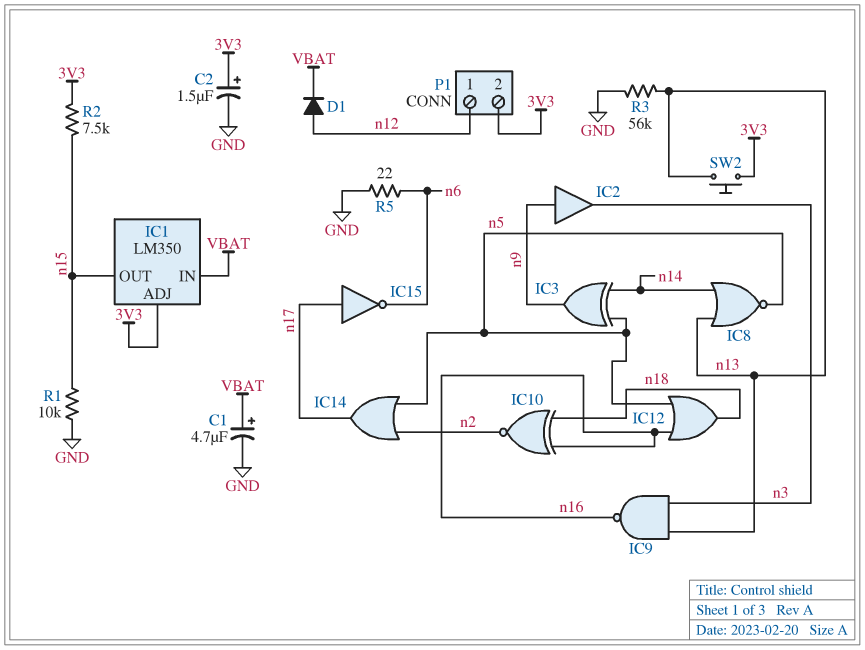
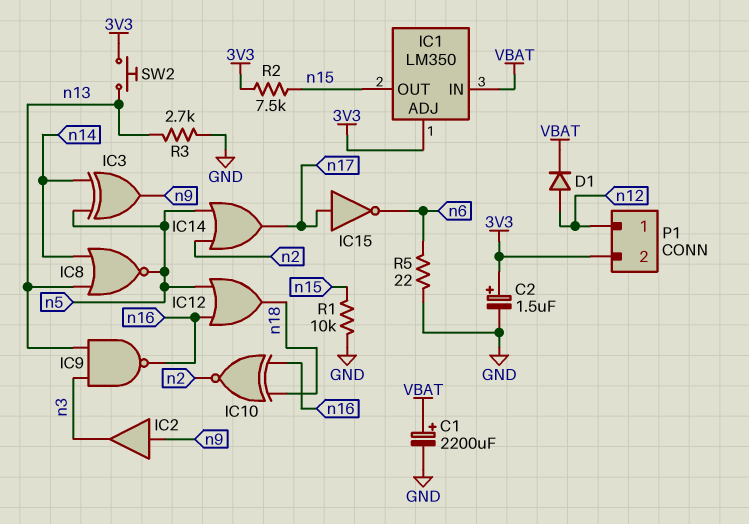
C1: 4.7uF (plus VBAT, minus GND) -> 2200uF (plus VBAT, minus GND)
R3: 56k (GND, n13) -> 2.7k (GND, n13)

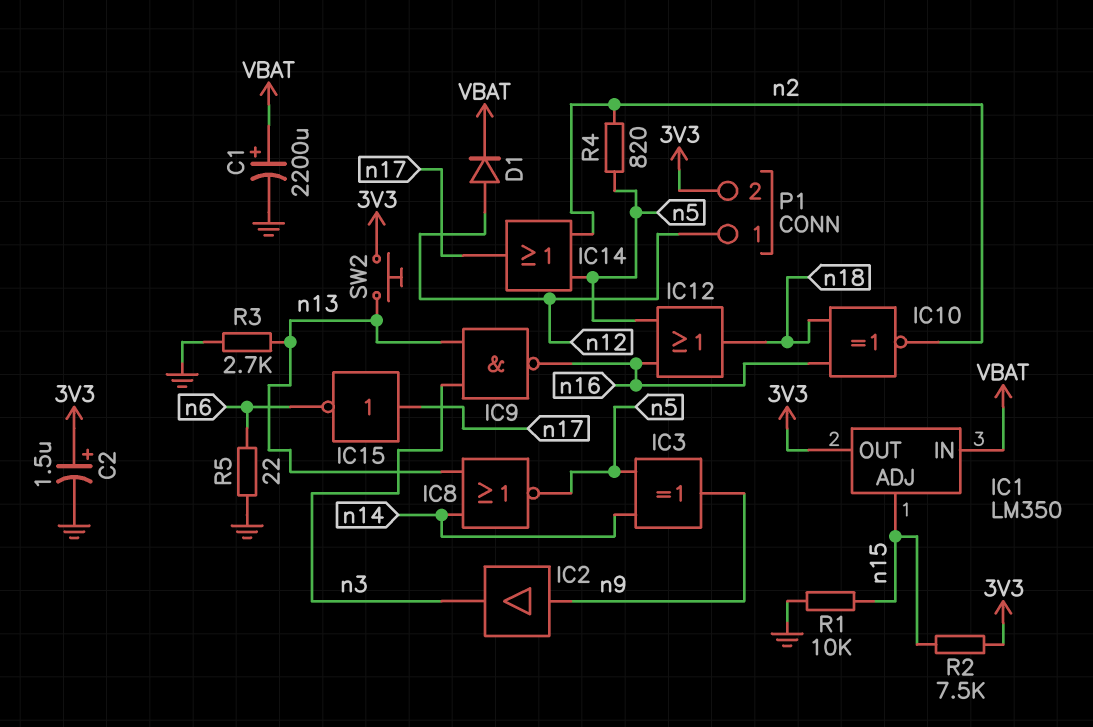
IC1 pin ADJ: 3V3 -> n15
IC1 pin OUT: n15 -> 3V3
R4: none -> 820 (n2, n5)

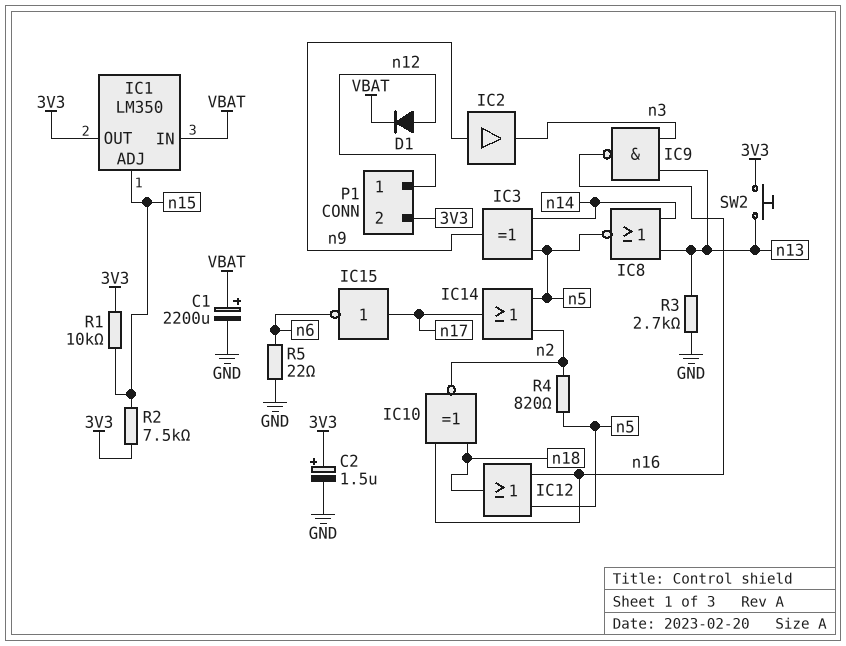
R1: 10k (GND, n15) -> 10k (3V3, n15)

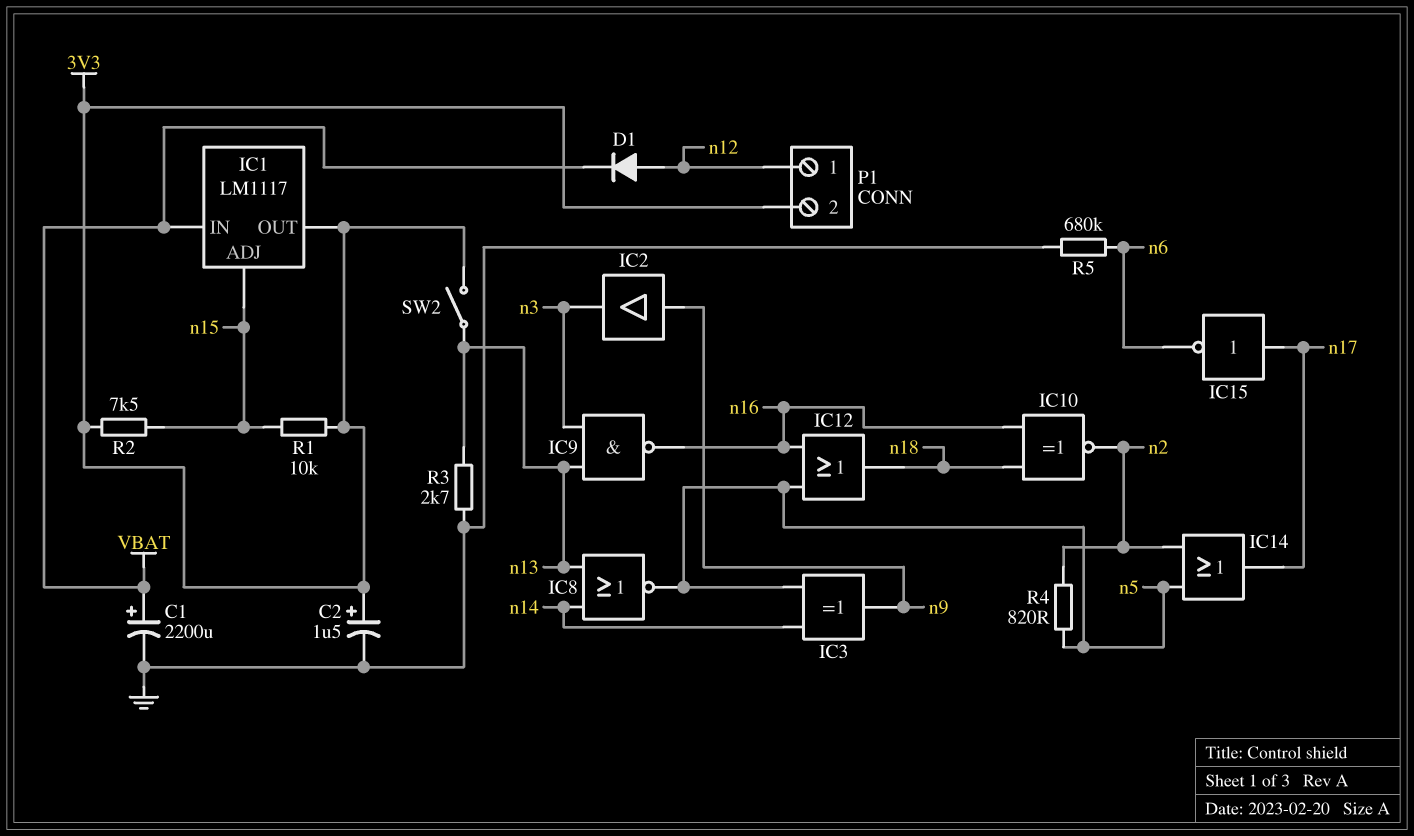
IC1: LM350 -> LM1117
R5: 22 (GND, n6) -> 680k (GND, n6)
SW2: button (3V3, n13) -> switch (3V3, n13)

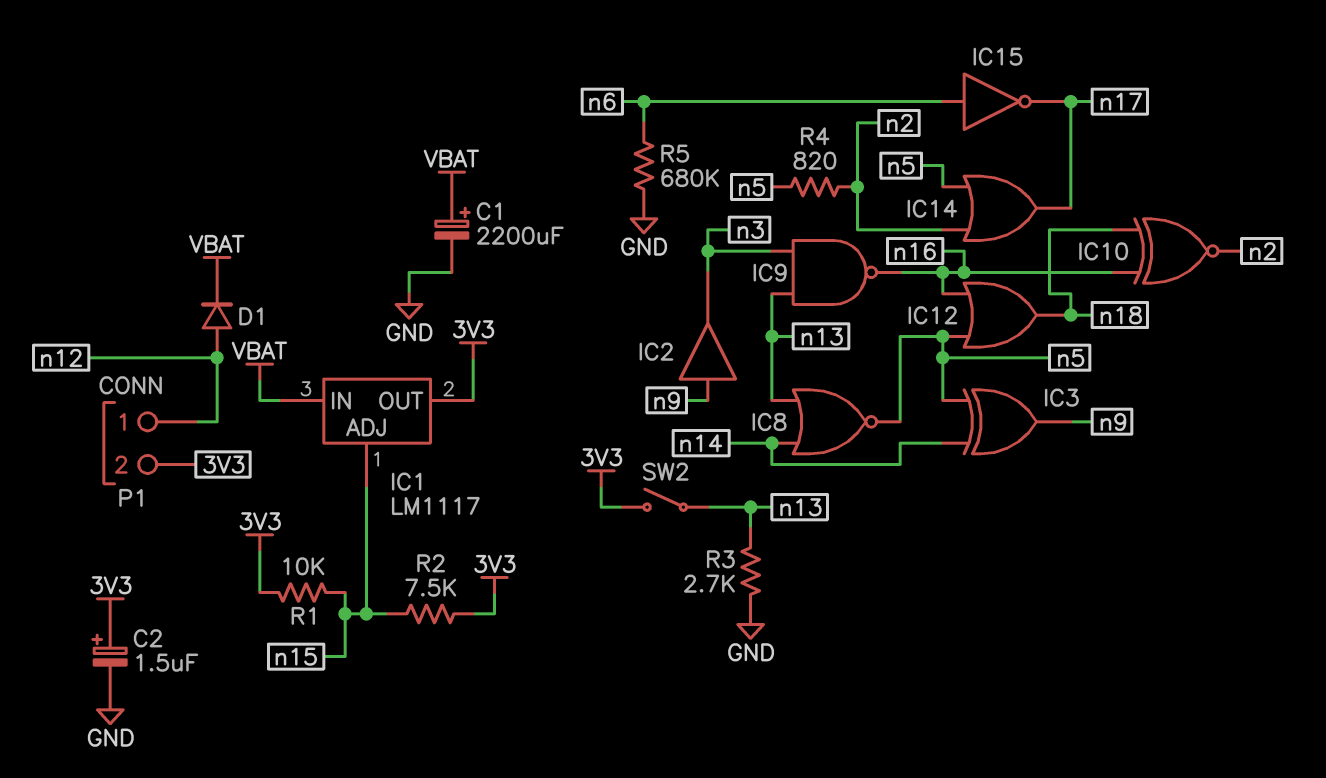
IC15: NOT (in n17, out n6) -> NOT (in n6, out n17)

